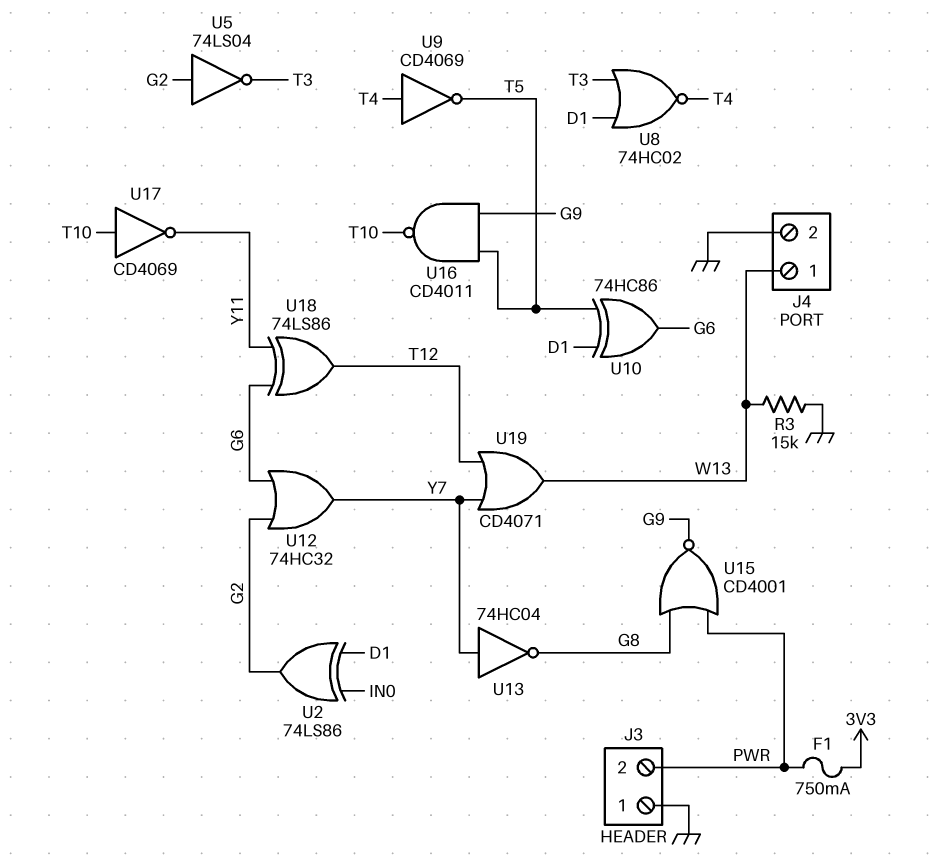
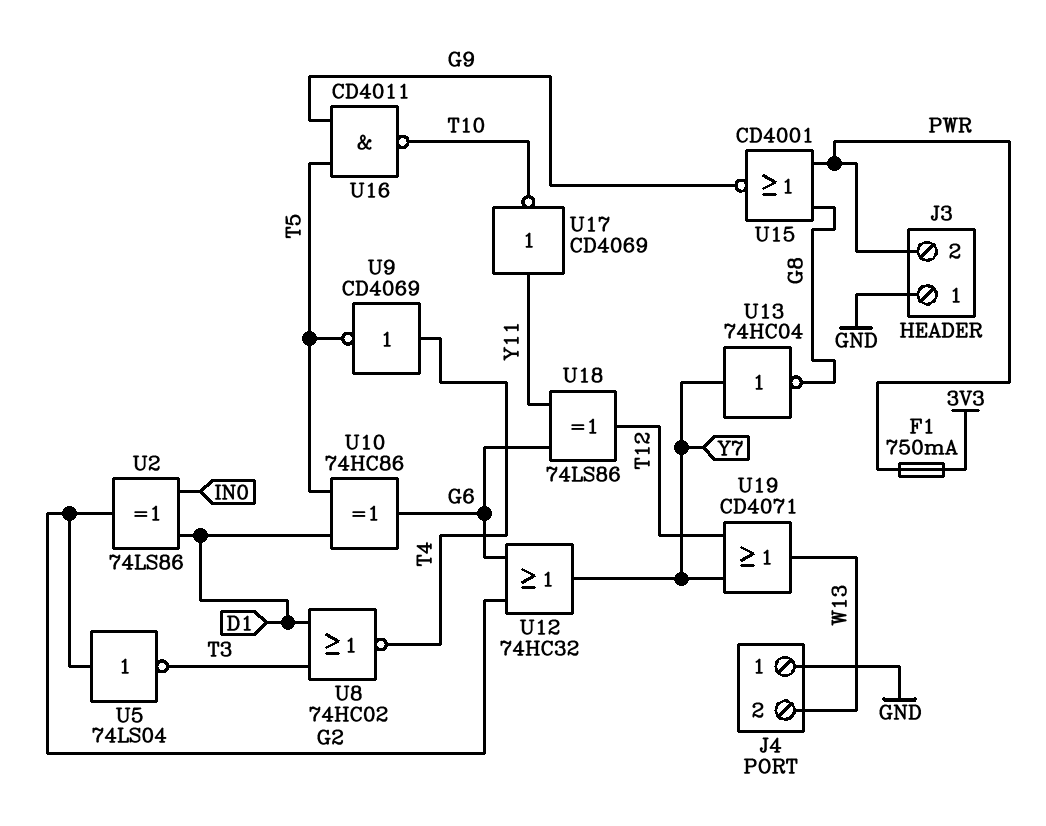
J4 pin 1: W13 -> GND
J4 pin 2: GND -> W13
R3: 15k (GND, W13) -> none
U17: NOT CD4069 (in T10, out Y11) -> NOT CD4069 (in Y11, out T10)

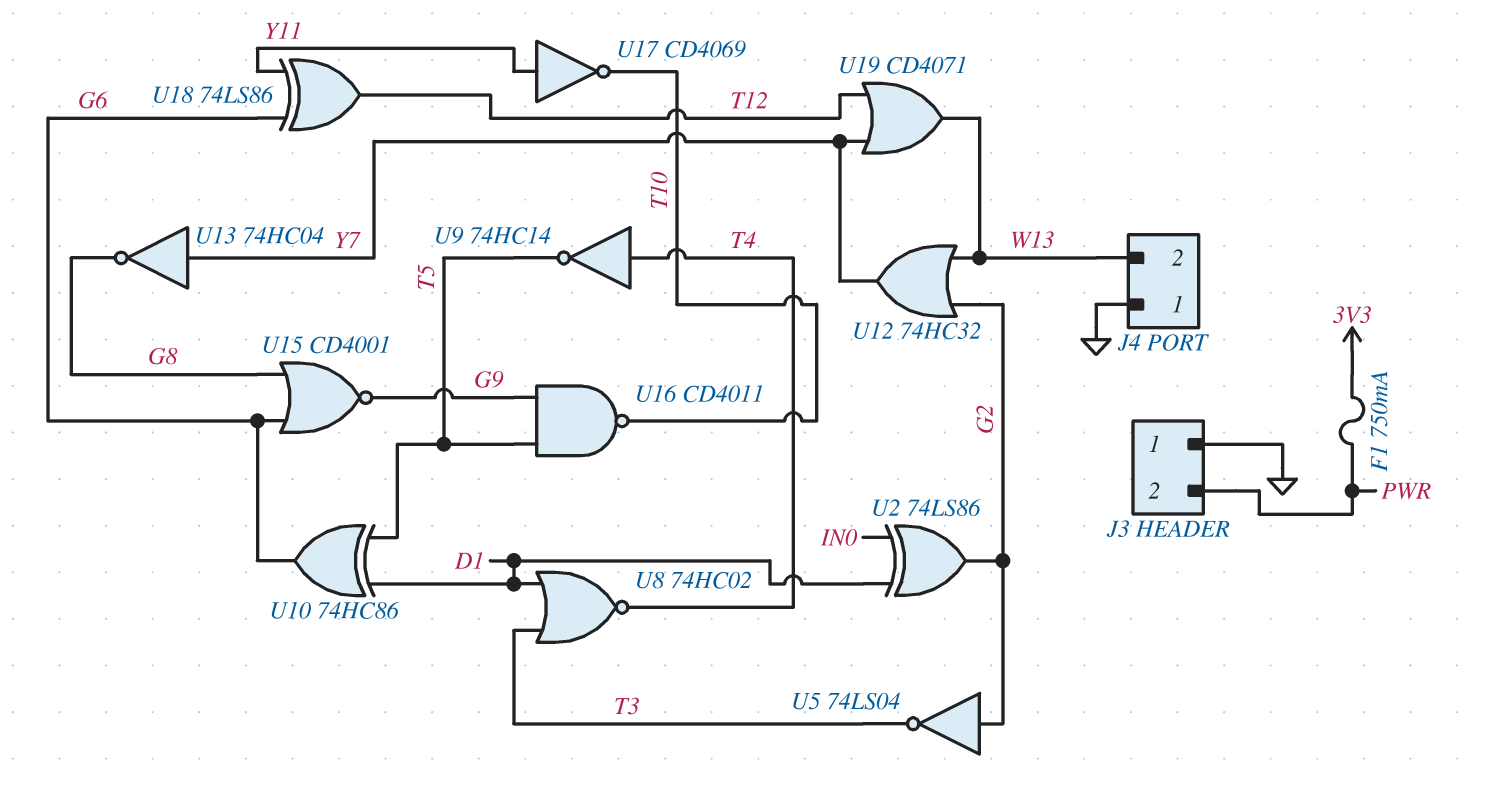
U9: NOT CD4069 (in T4, out T5) -> NOT 74HC14 (in T4, out T5)
U12: OR 74HC32 (in G2, in G6, out Y7) -> OR 74HC32 (in G2, in W13, out Y7)
U15: NOR CD4001 (in G8, in PWR, out G9) -> NOR CD4001 (in G6, in G8, out G9)

